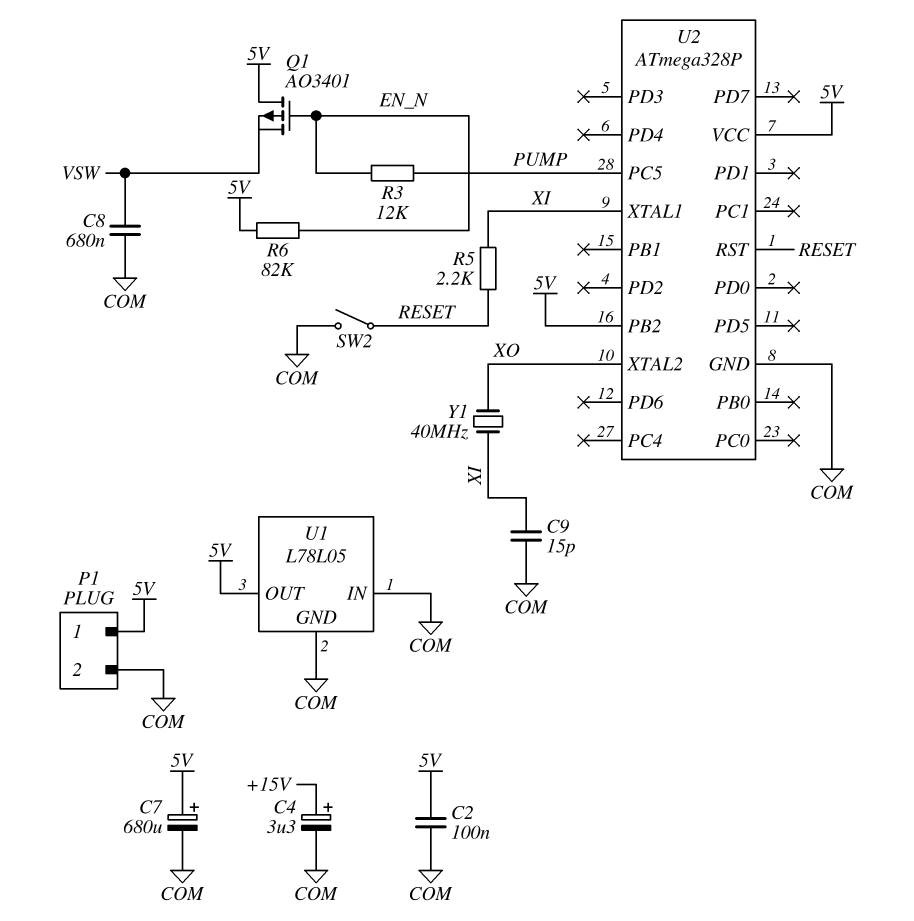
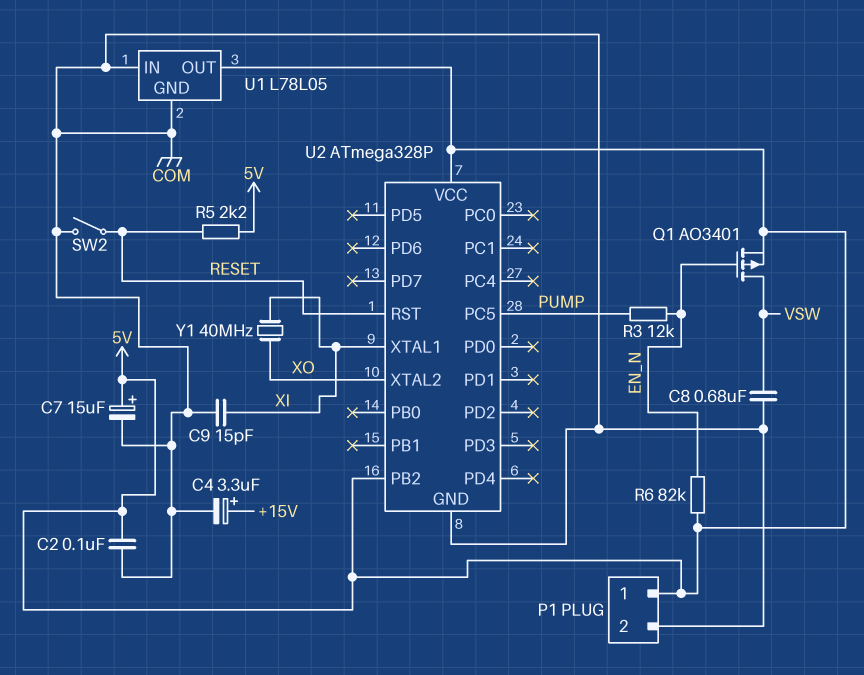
C7: 680uF (plus 5V, minus COM) -> 15uF (plus 5V, minus COM)
Q1: PMOS AO3401 (G EN_N, D 5V, S VSW) -> PMOS AO3401 (G EN_N, D VSW, S 5V)
R5: 2.2k (RESET, XI) -> 2.2k (5V, RESET)

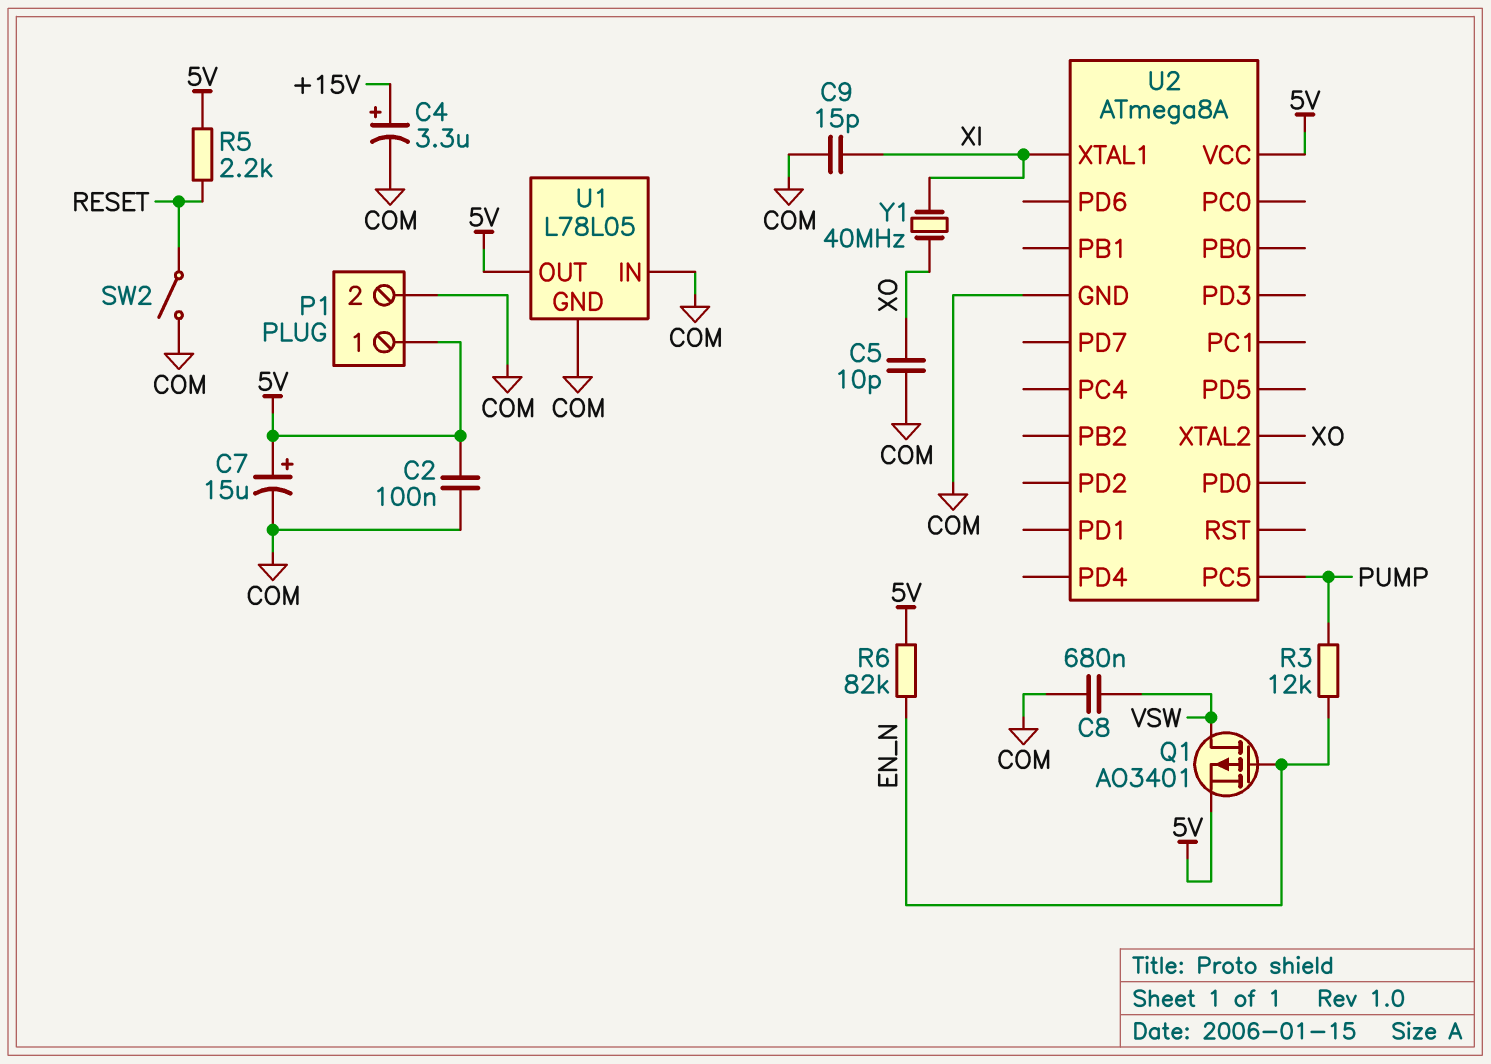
C5: none -> 10pF (COM, XO)
U2: ATmega328P -> ATmega8A
U2 pin PB2: 5V -> none
U2 pin RST: RESET -> none

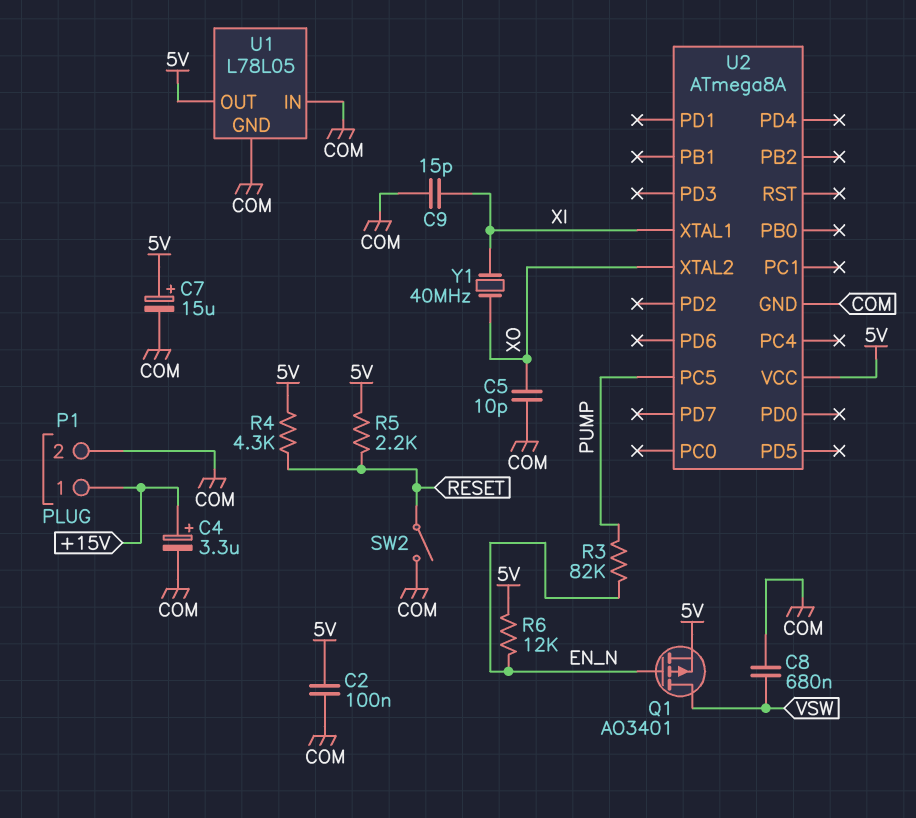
P1 pin 1: 5V -> +15V
R3: 12k (EN_N, PUMP) -> 82k (EN_N, PUMP)
R4: none -> 4.3k (5V, RESET)
R6: 82k (5V, EN_N) -> 12k (5V, EN_N)

